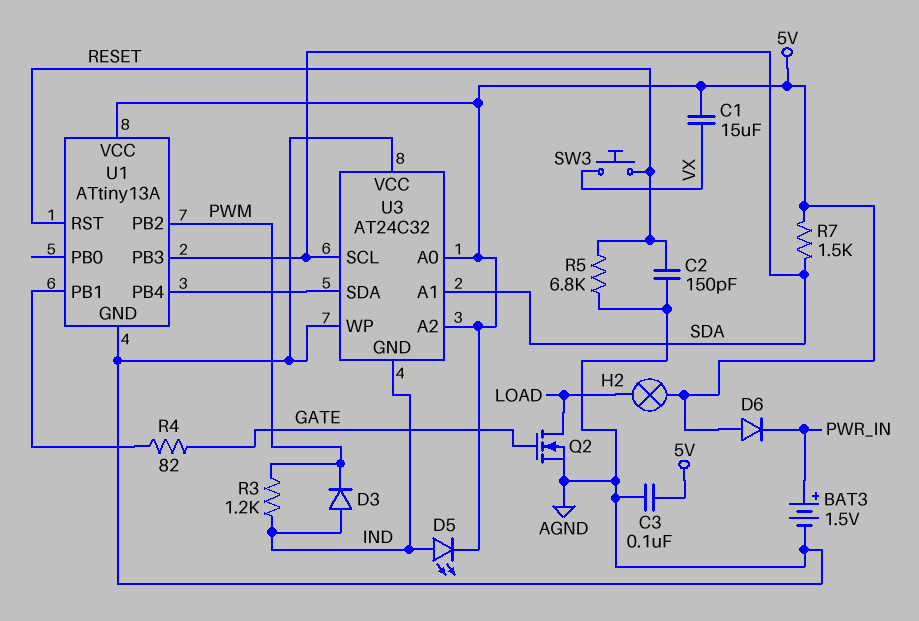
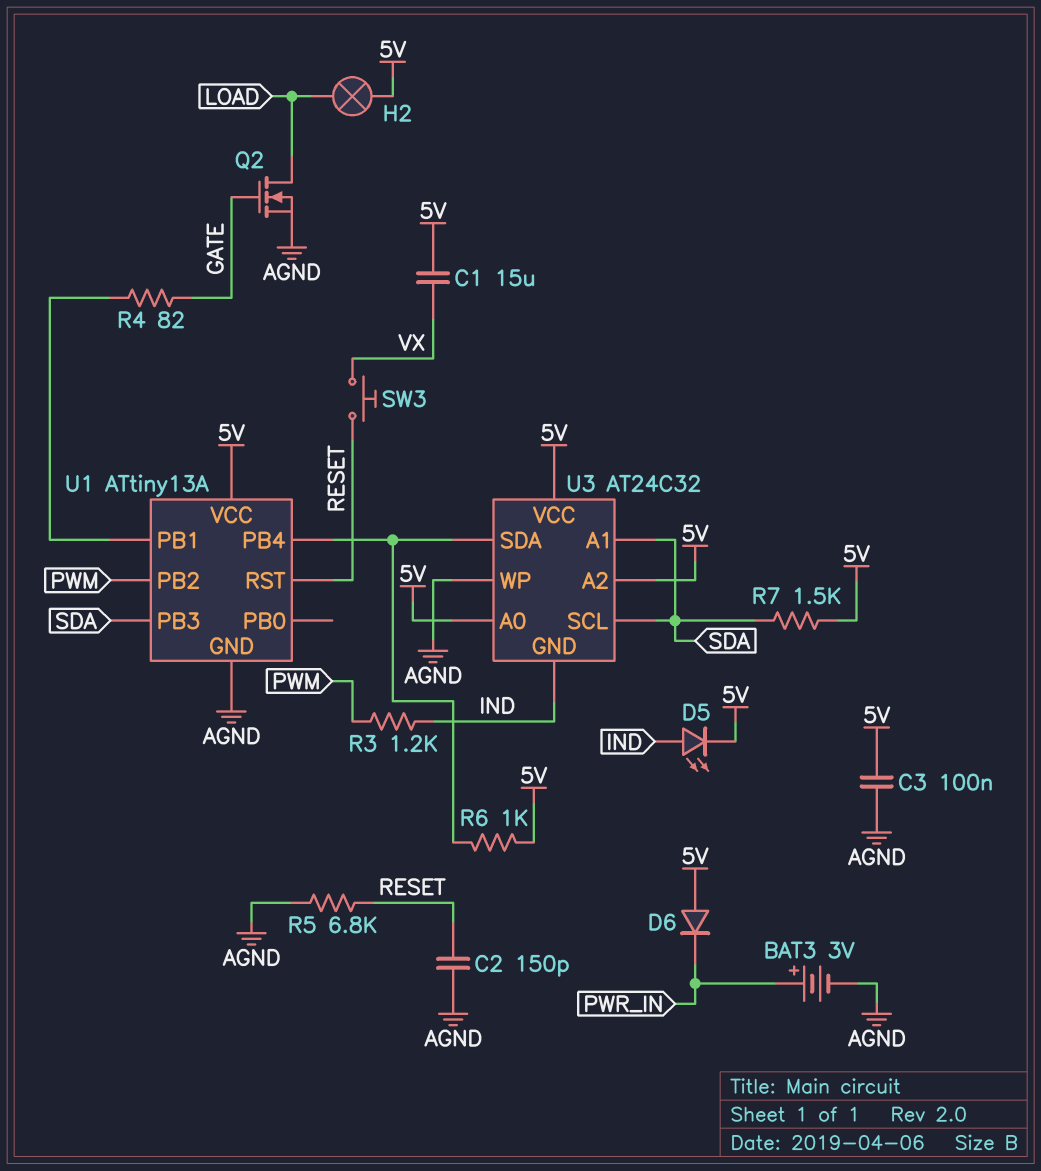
BAT3: 1.5V (plus PWR_IN, minus AGND) -> 3V (plus PWR_IN, minus AGND)
D3: diode (A IND, K PWM) -> none
R6: none -> 1k (5V, U1/PB4)
U3 pin VCC: AGND -> 5V

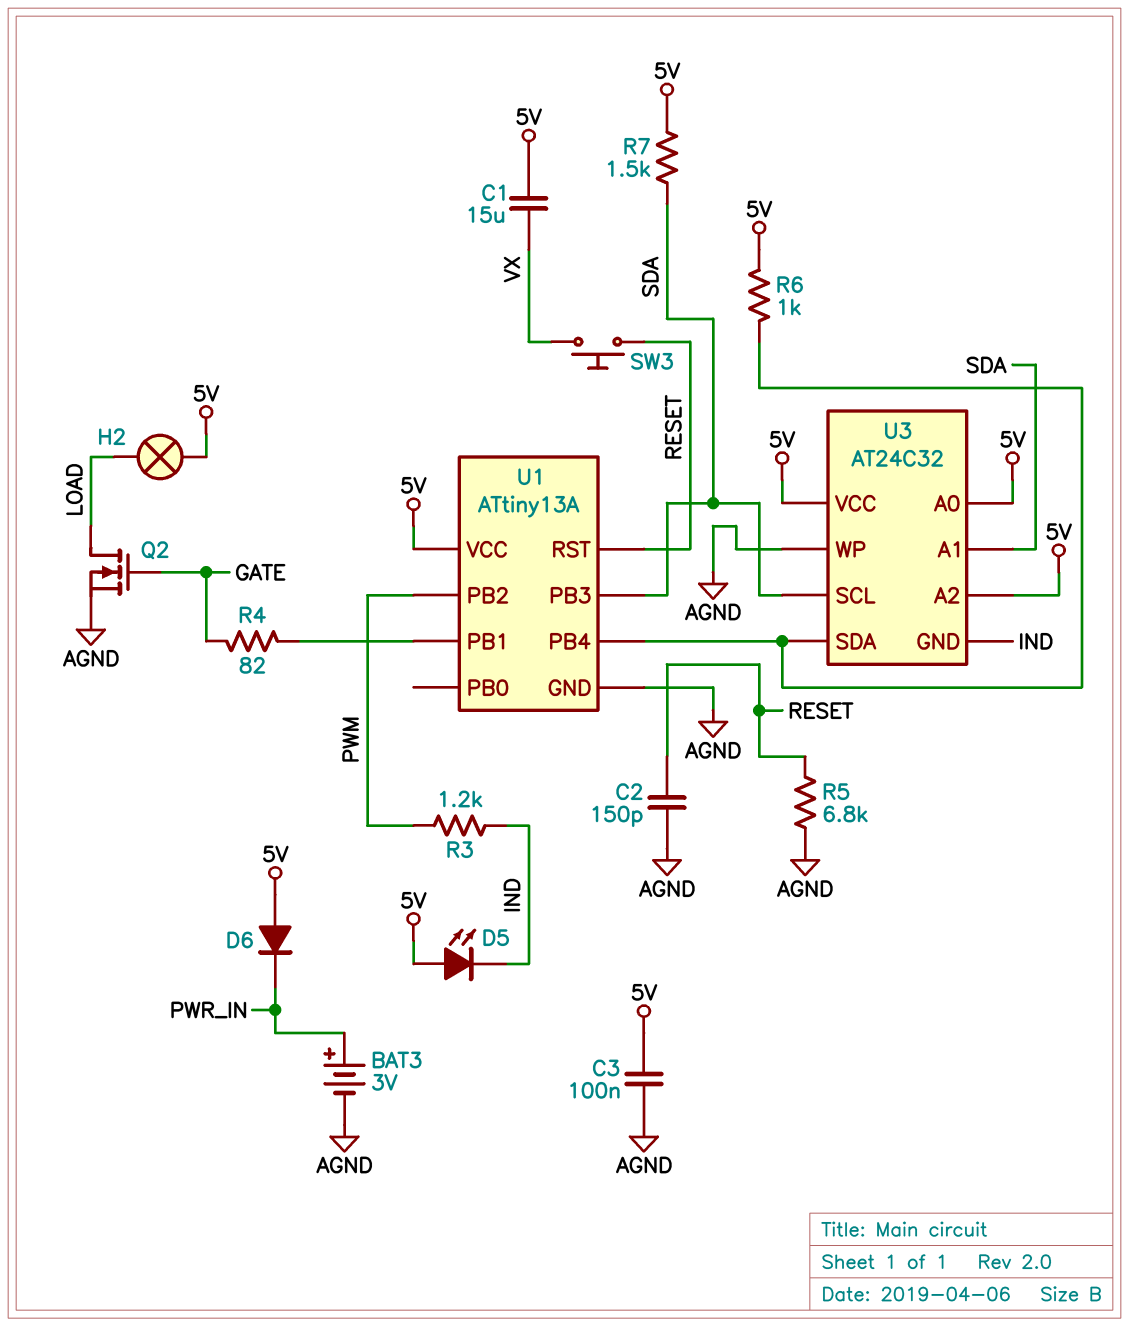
D5: LED (A IND, K 5V) -> LED (A 5V, K IND)

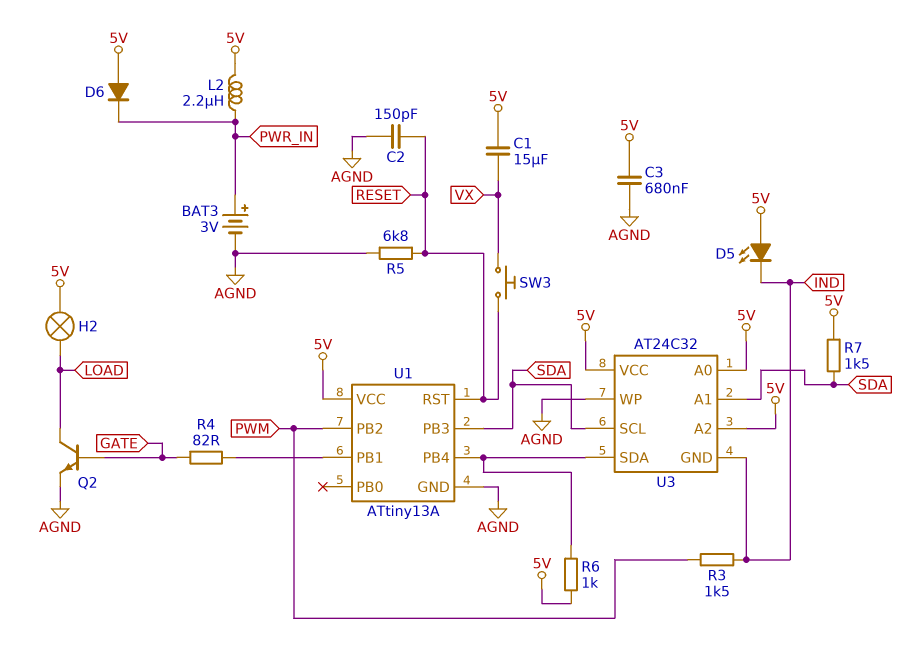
C3: 100nF (5V, AGND) -> 680nF (5V, AGND)
L2: none -> 2.2uH (5V, PWR_IN)
Q2: NMOS (G GATE, D LOAD, S AGND) -> NPN (B GATE, C LOAD, E AGND)
R3: 1.2k (IND, PWM) -> 1.5k (IND, PWM)

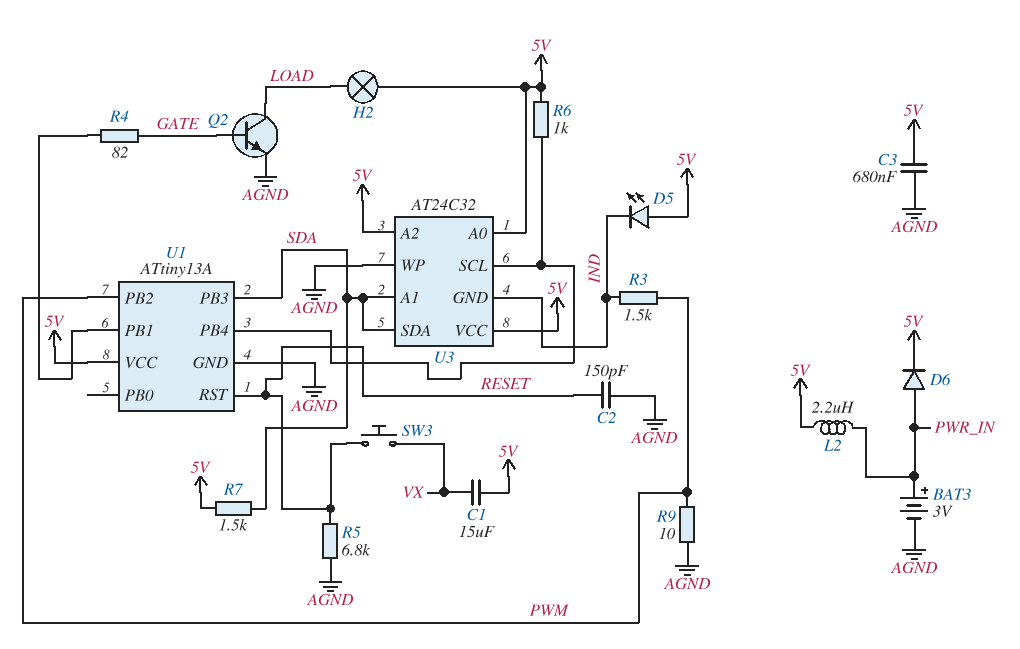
D6: diode (A 5V, K PWR_IN) -> diode (A PWR_IN, K 5V)
R9: none -> 10 (AGND, PWM)
U3 pin SCL: SDA -> U1/PB4
U3 pin SDA: U1/PB4 -> SDA

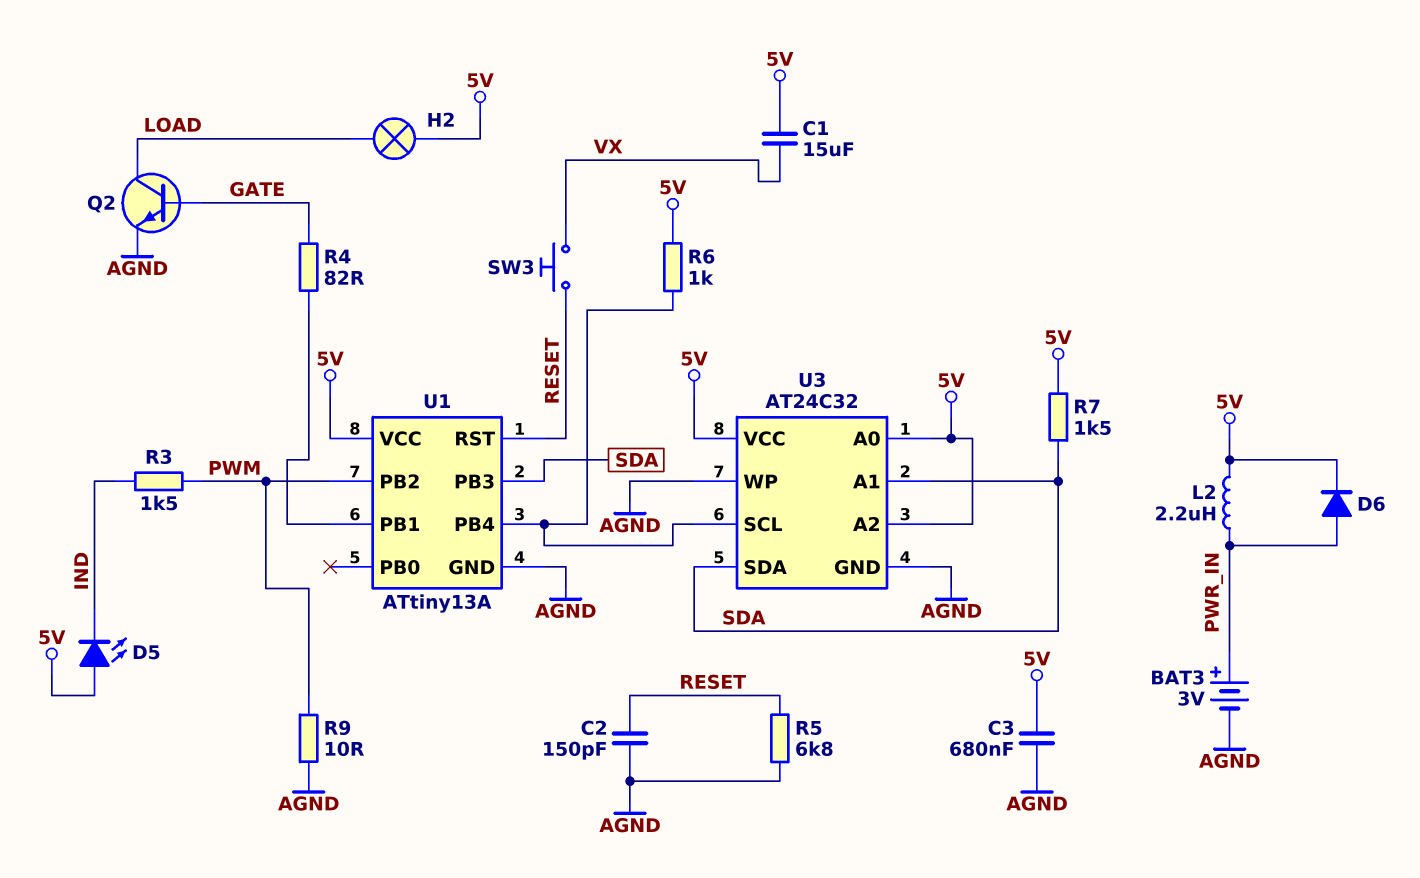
U3 pin GND: IND -> AGND

